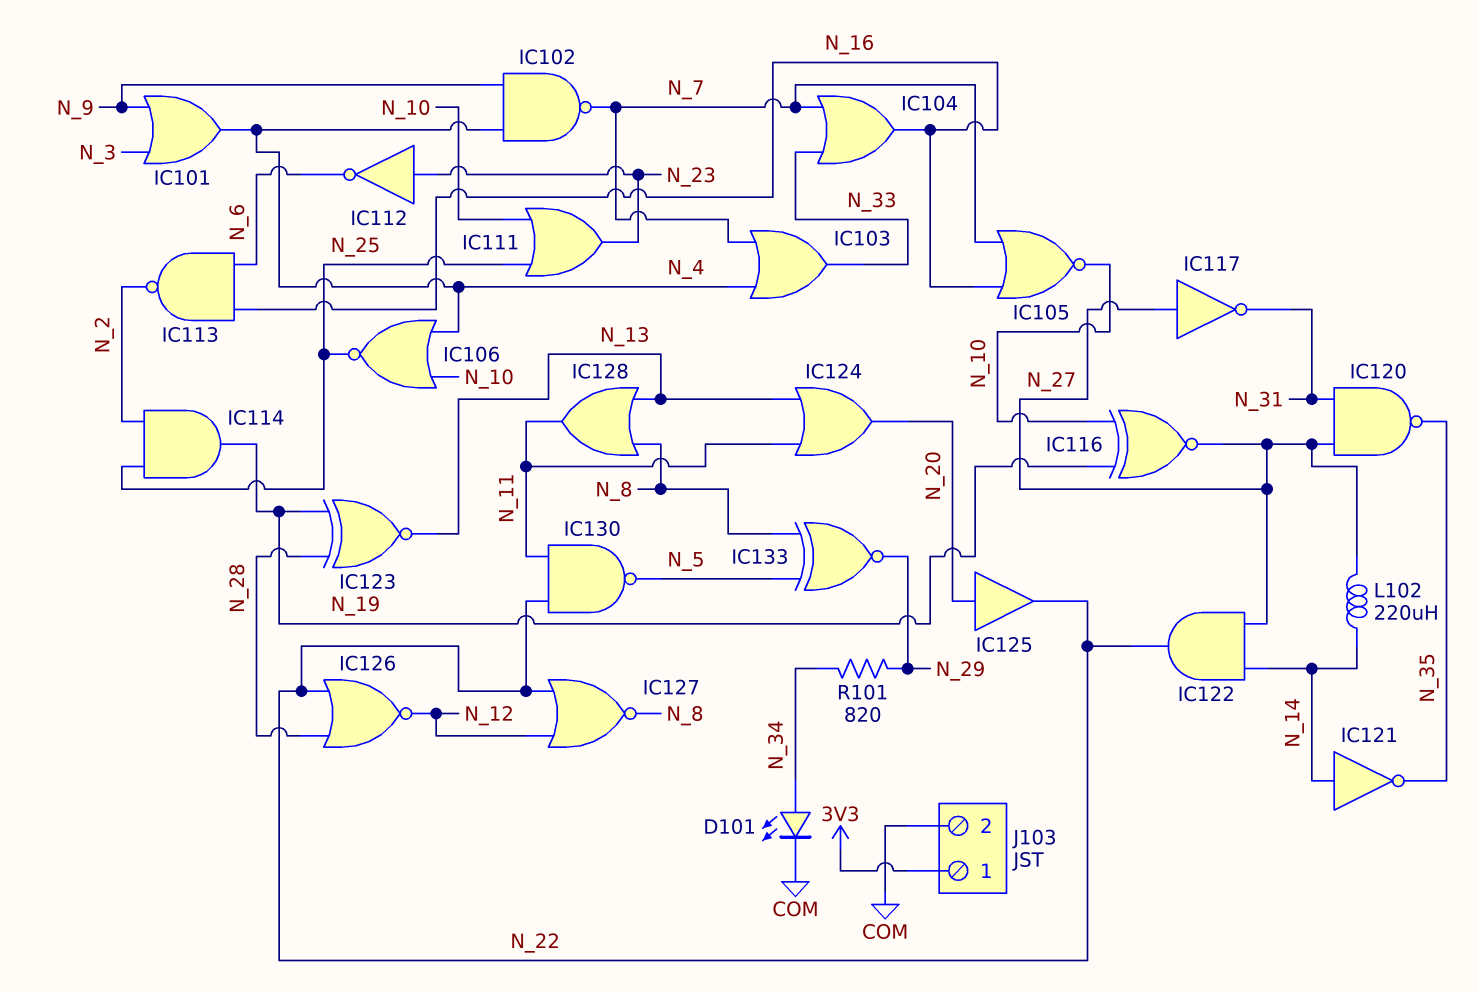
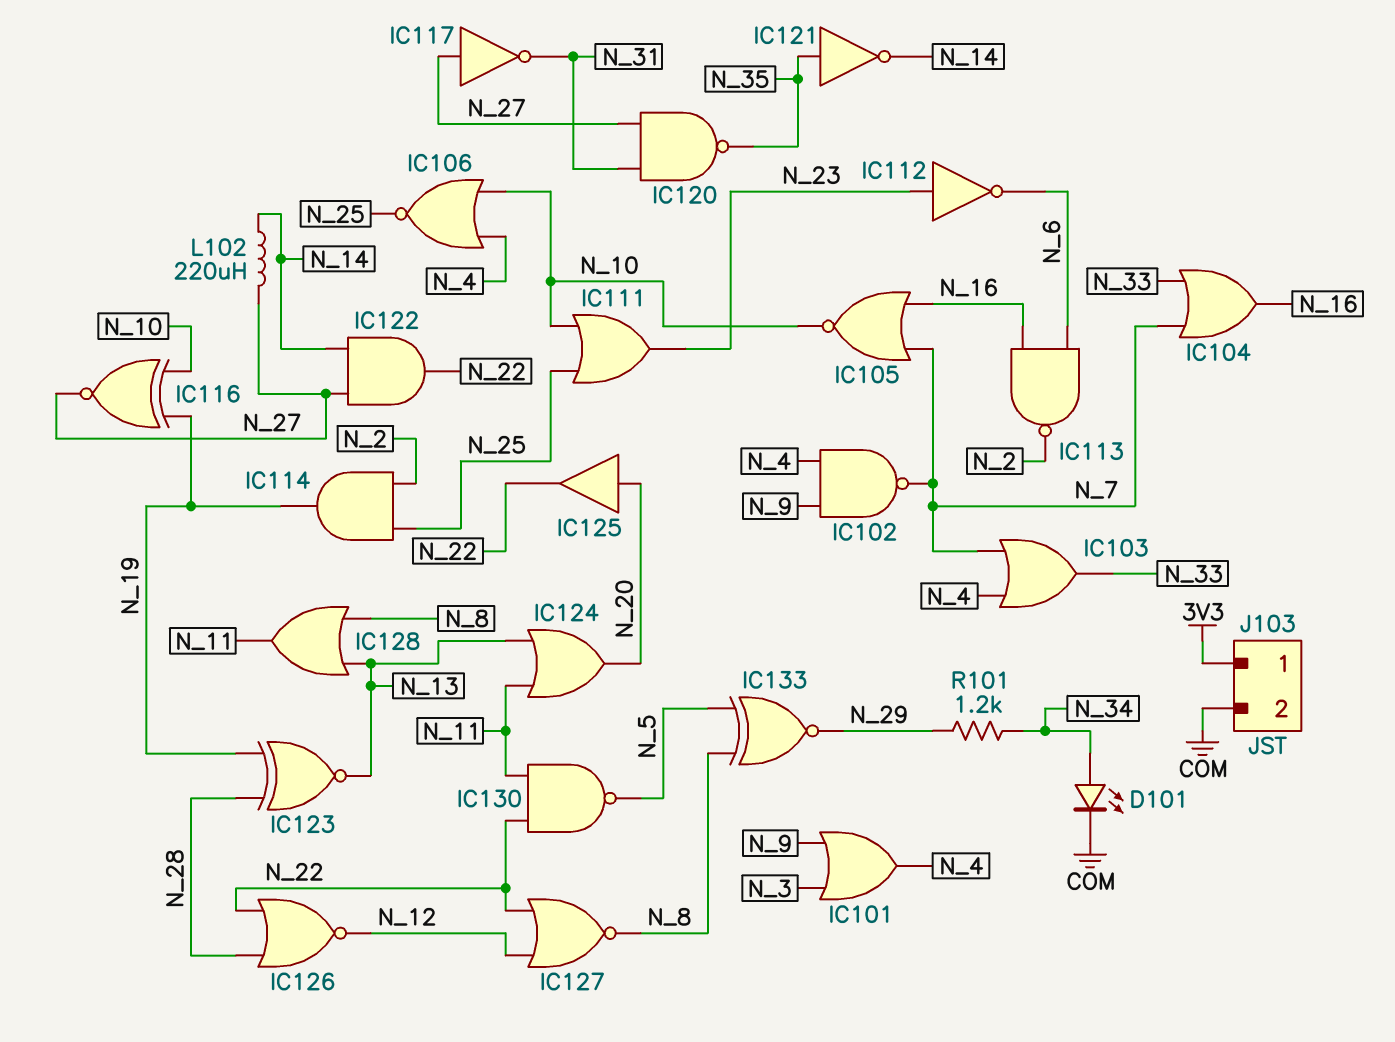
IC121: NOT (in N_14, out N_35) -> NOT (in N_35, out N_14)
R101: 820 (N_29, N_34) -> 1.2k (N_29, N_34)

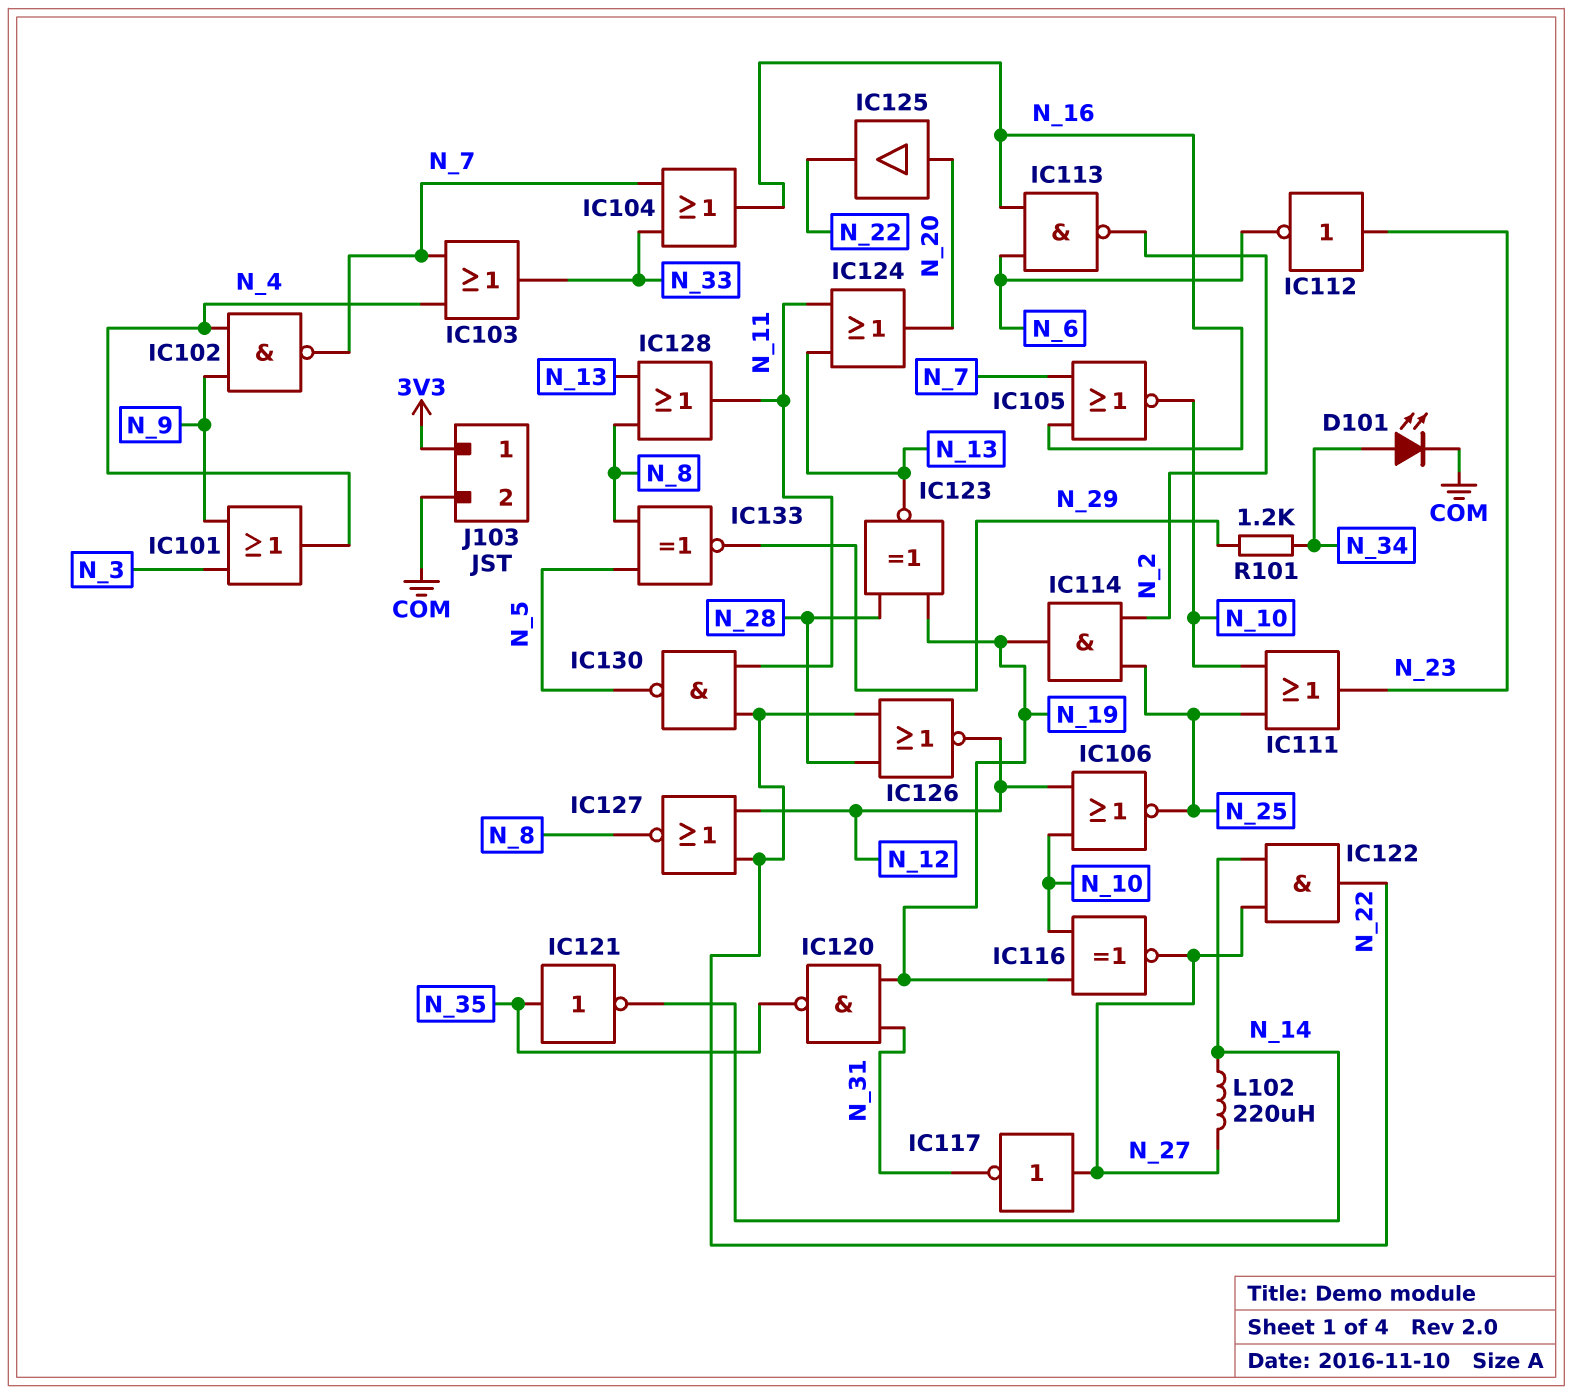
IC106: NOR (in N_4, in N_10, out N_25) -> NOR (in N_10, in N_12, out N_25)
IC120: NAND (in N_27, in N_31, out N_35) -> NAND (in N_19, in N_31, out N_35)

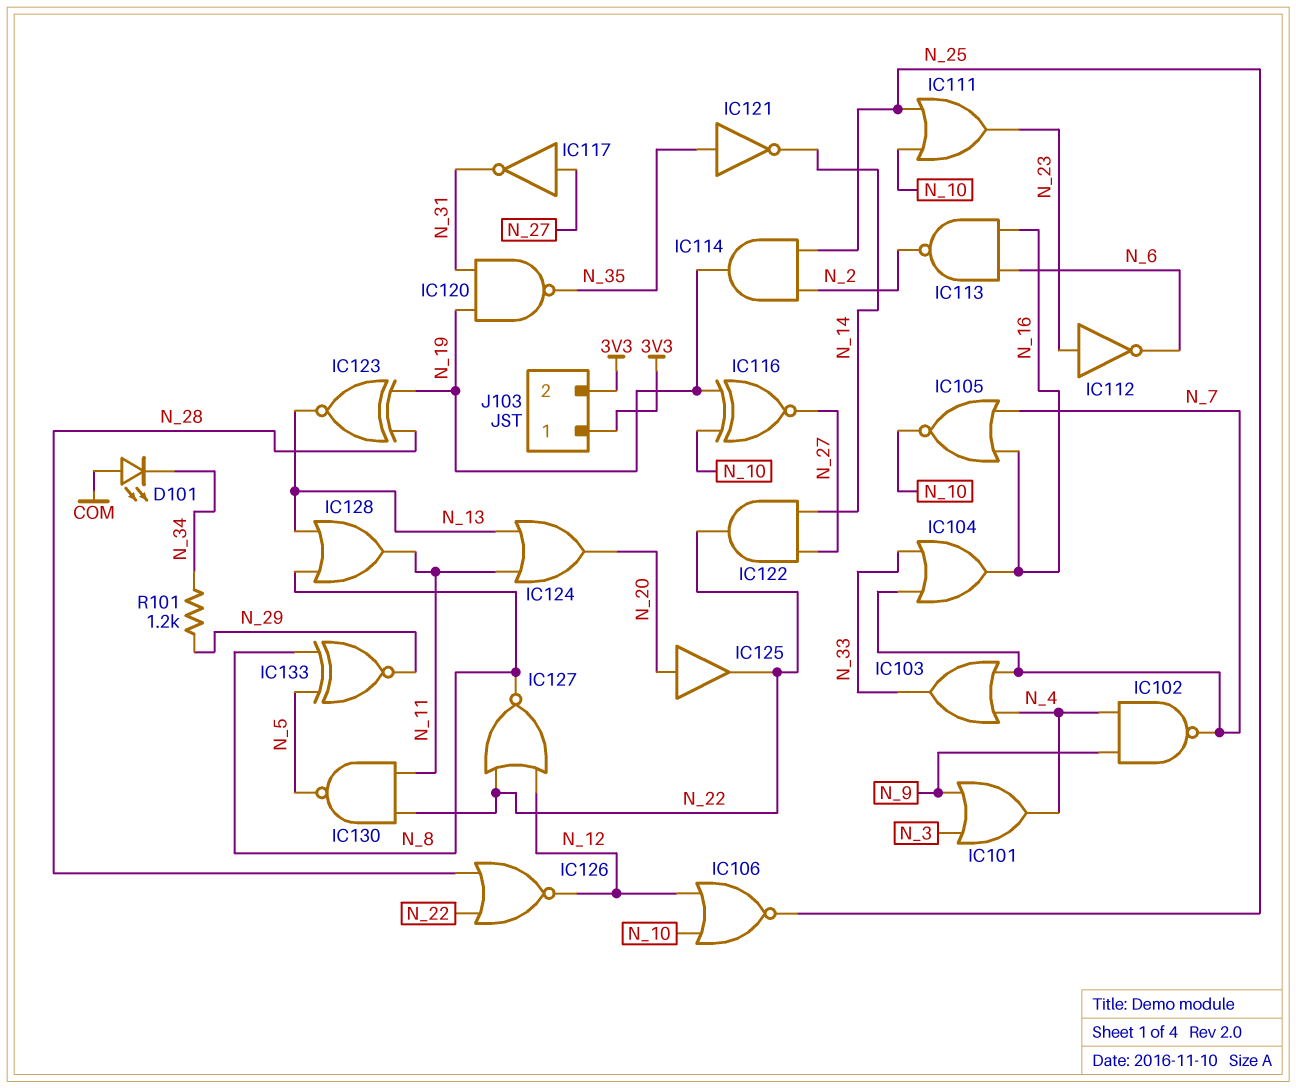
D101: LED (A N_34, K COM) -> LED (A COM, K N_34)
J103 pin 2: COM -> 3V3
L102: 220uH (N_14, N_27) -> none

